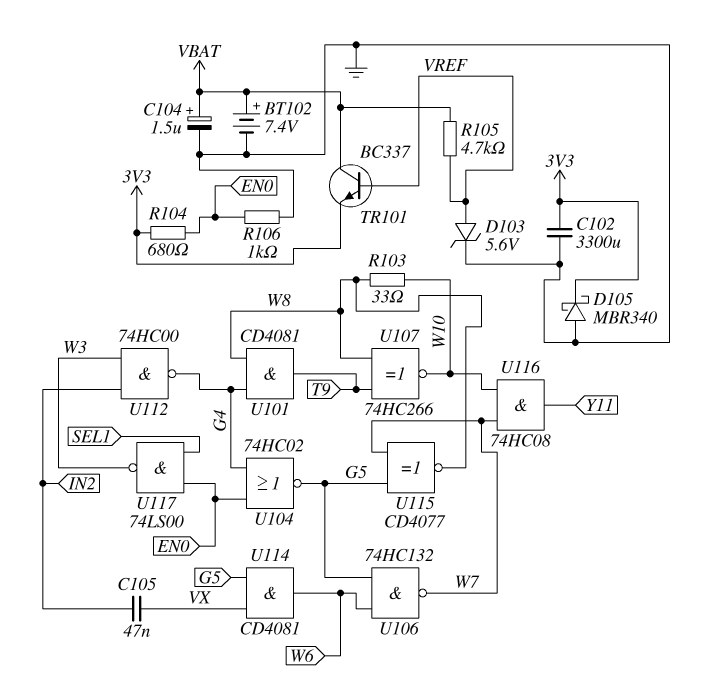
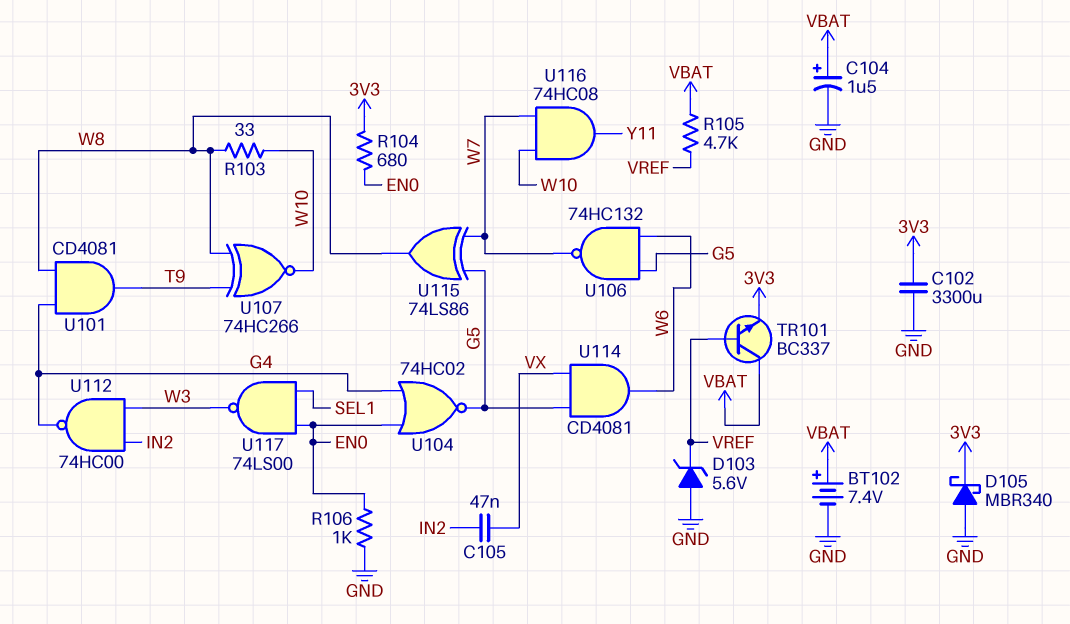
D103: zener 5.6V (A VREF, K GND) -> zener 5.6V (A GND, K VREF)
U115: XNOR CD4077 (in G5, in W7, out W8) -> XOR 74LS86 (in G5, in W7, out W8)

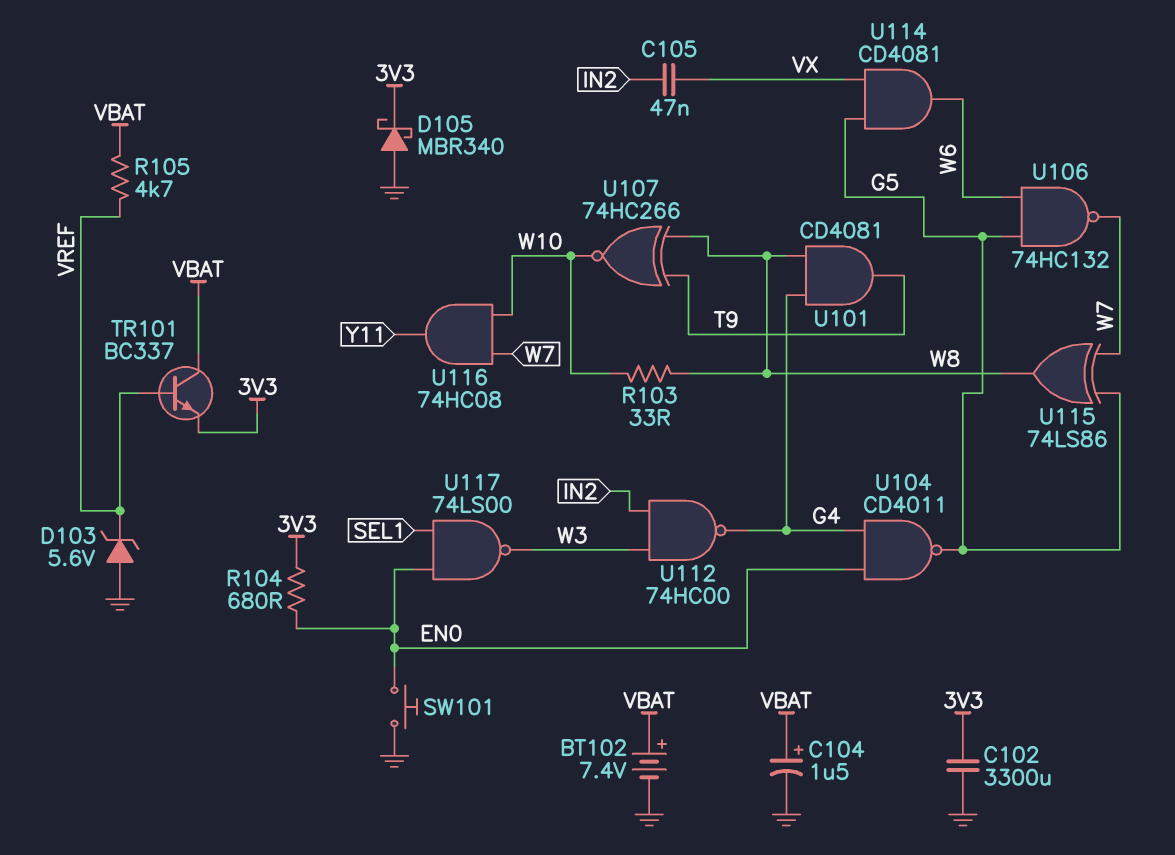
R106: 1k (EN0, GND) -> none
SW101: none -> button (EN0, GND)
U104: NOR 74HC02 (in EN0, in G4, out G5) -> NAND CD4011 (in EN0, in G4, out G5)

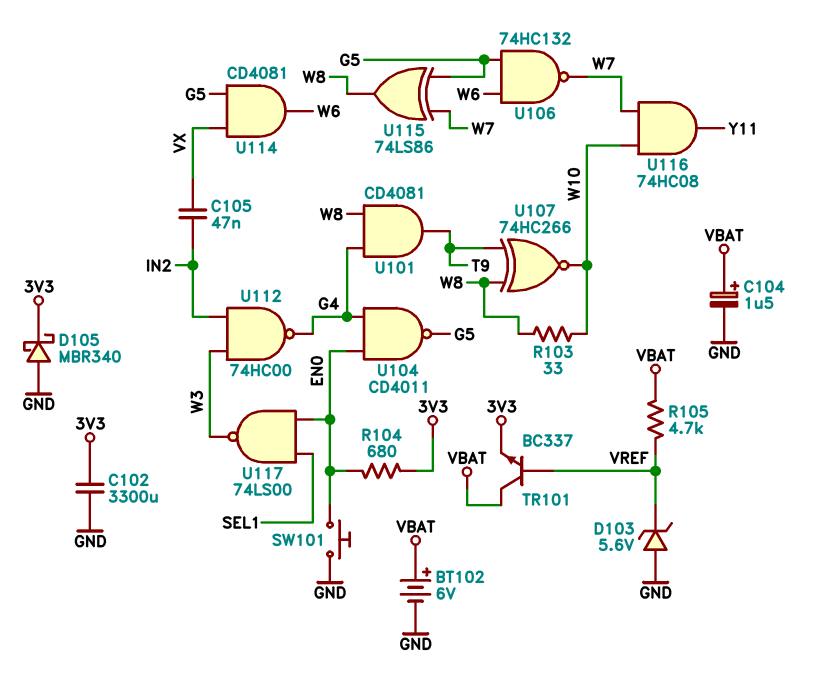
BT102: 7.4V (plus VBAT, minus GND) -> 6V (plus VBAT, minus GND)

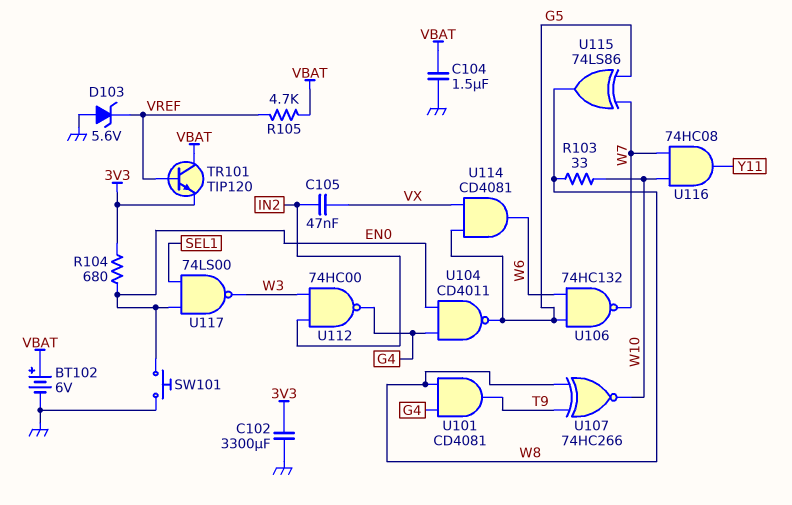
C104: 1.5uF (plus VBAT, minus GND) -> 1.5uF (GND, VBAT)
D105: schottky MBR340 (A GND, K 3V3) -> none
TR101: NPN BC337 (B VREF, C VBAT, E 3V3) -> NPN TIP120 (B VREF, C VBAT, E 3V3)

